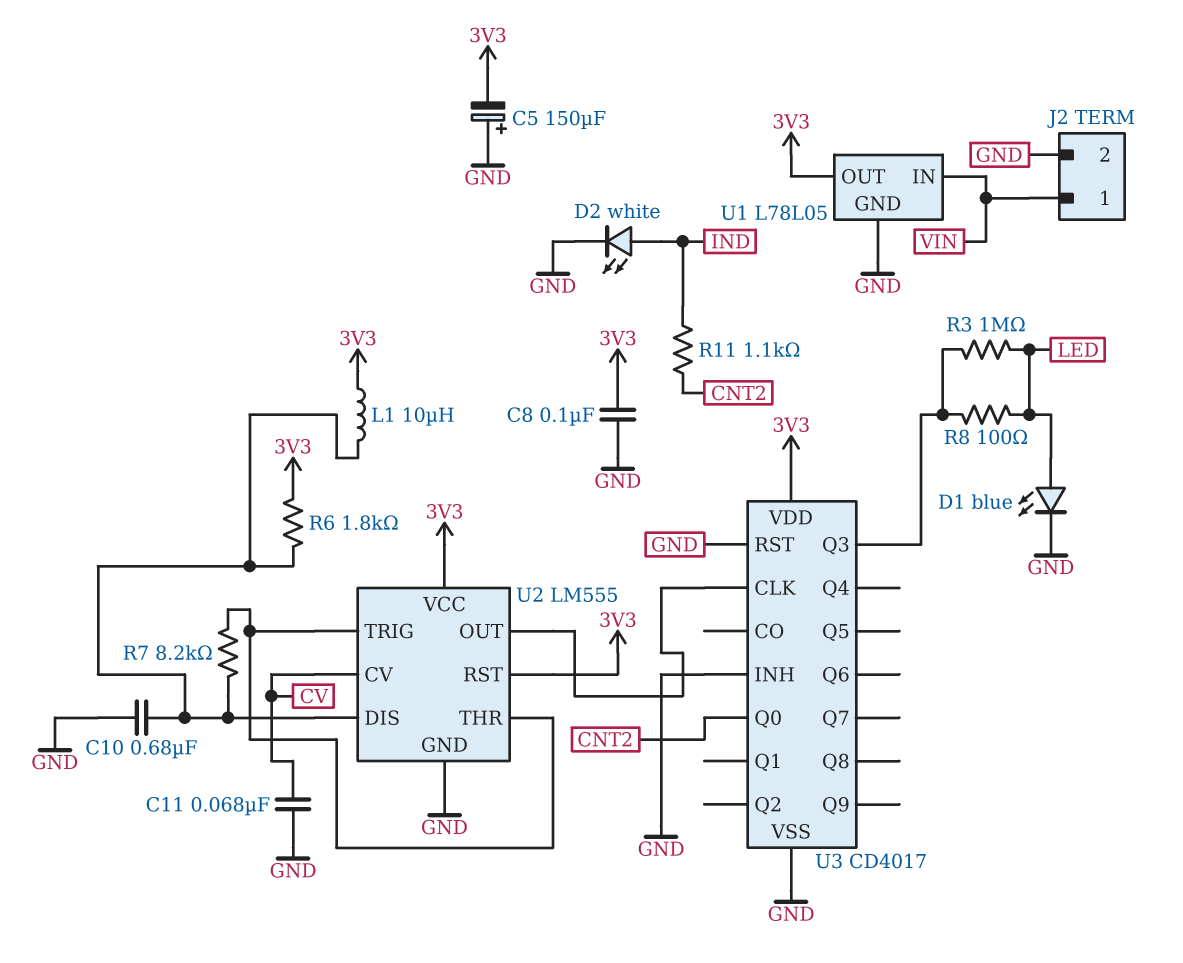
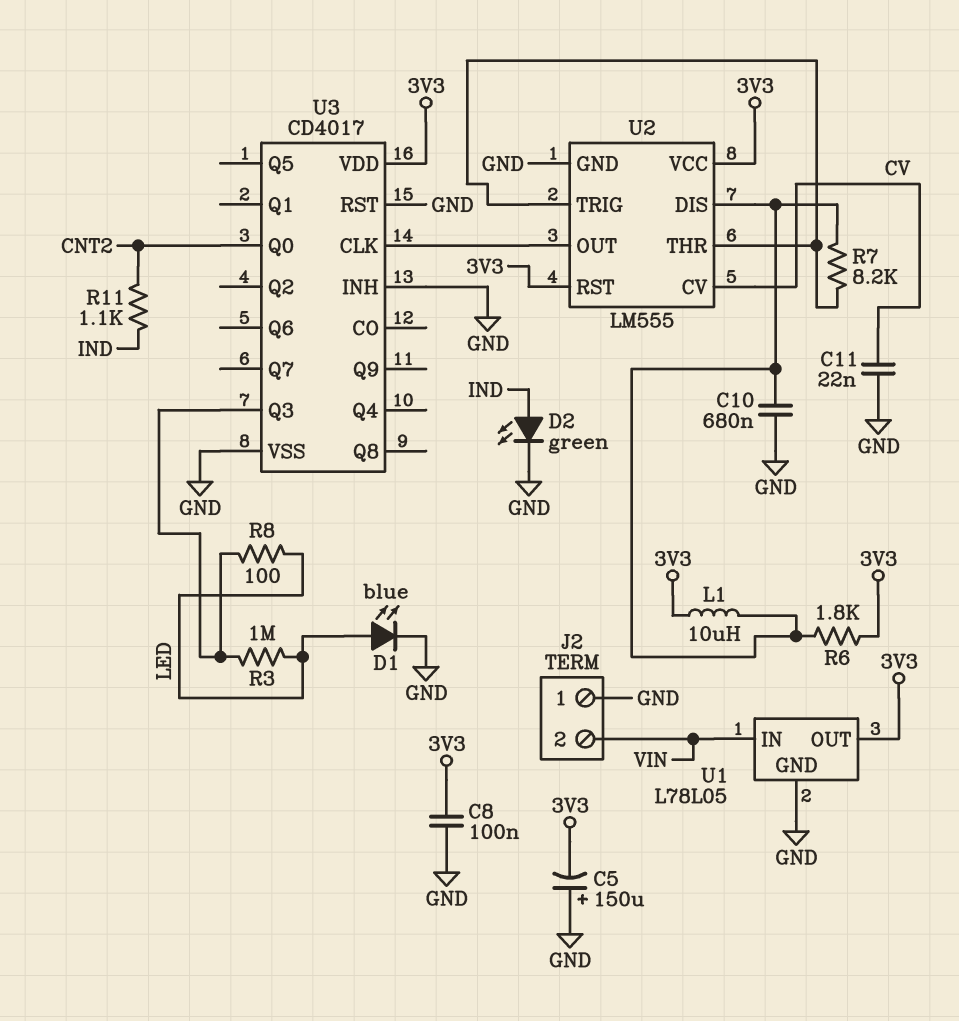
C11: 68nF (CV, GND) -> 22nF (CV, GND)
D2: LED white (A IND, K GND) -> LED green (A IND, K GND)
J2 pin 1: VIN -> GND
J2 pin 2: GND -> VIN

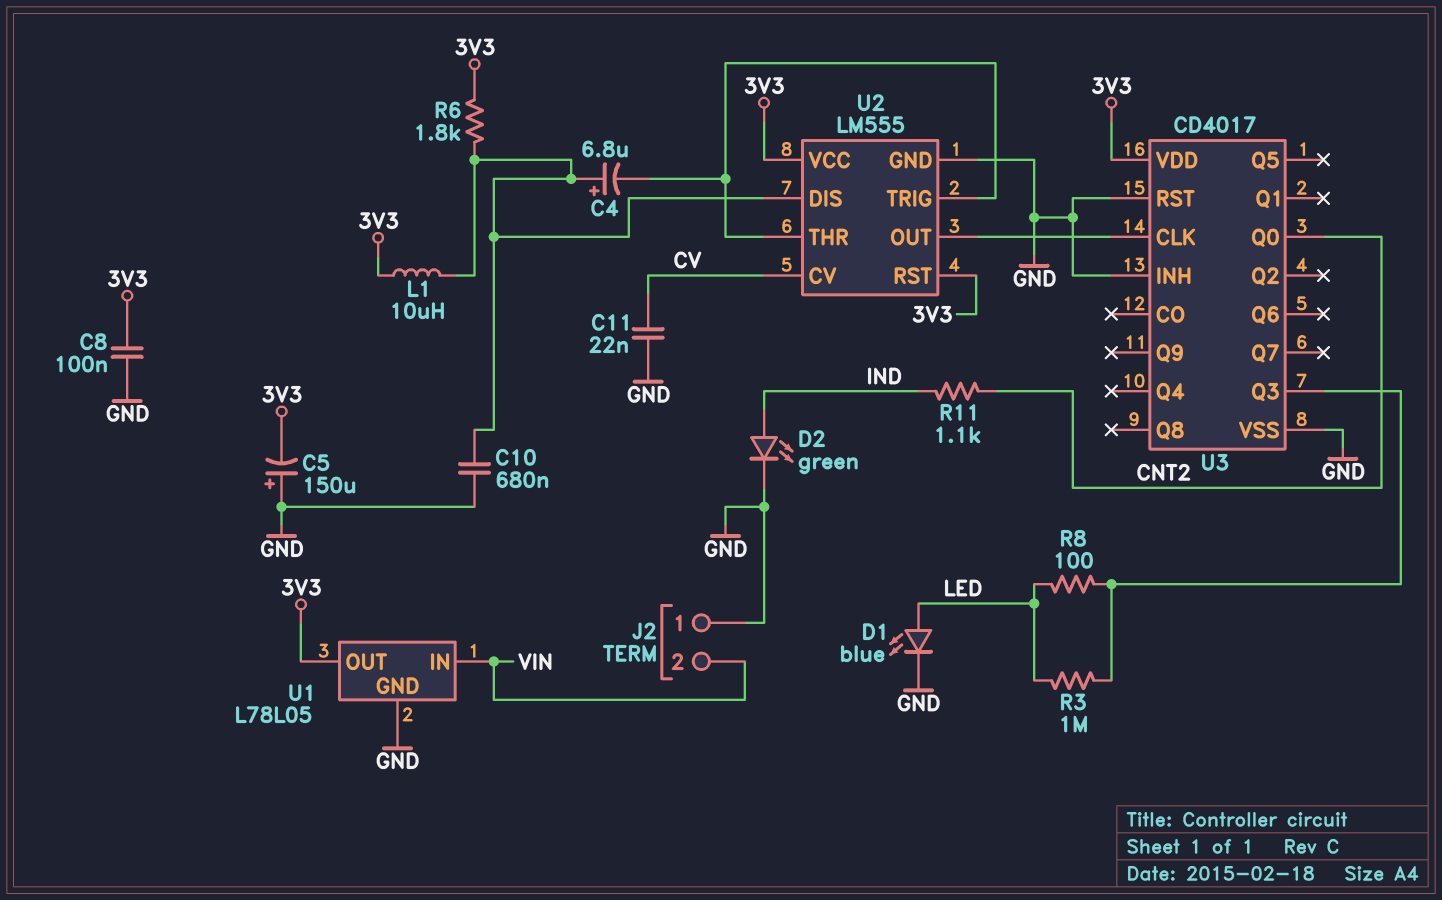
C4: none -> 6.8uF (plus U2/DIS, minus U2/THR)
R7: 8.2k (U2/DIS, U2/THR) -> none

